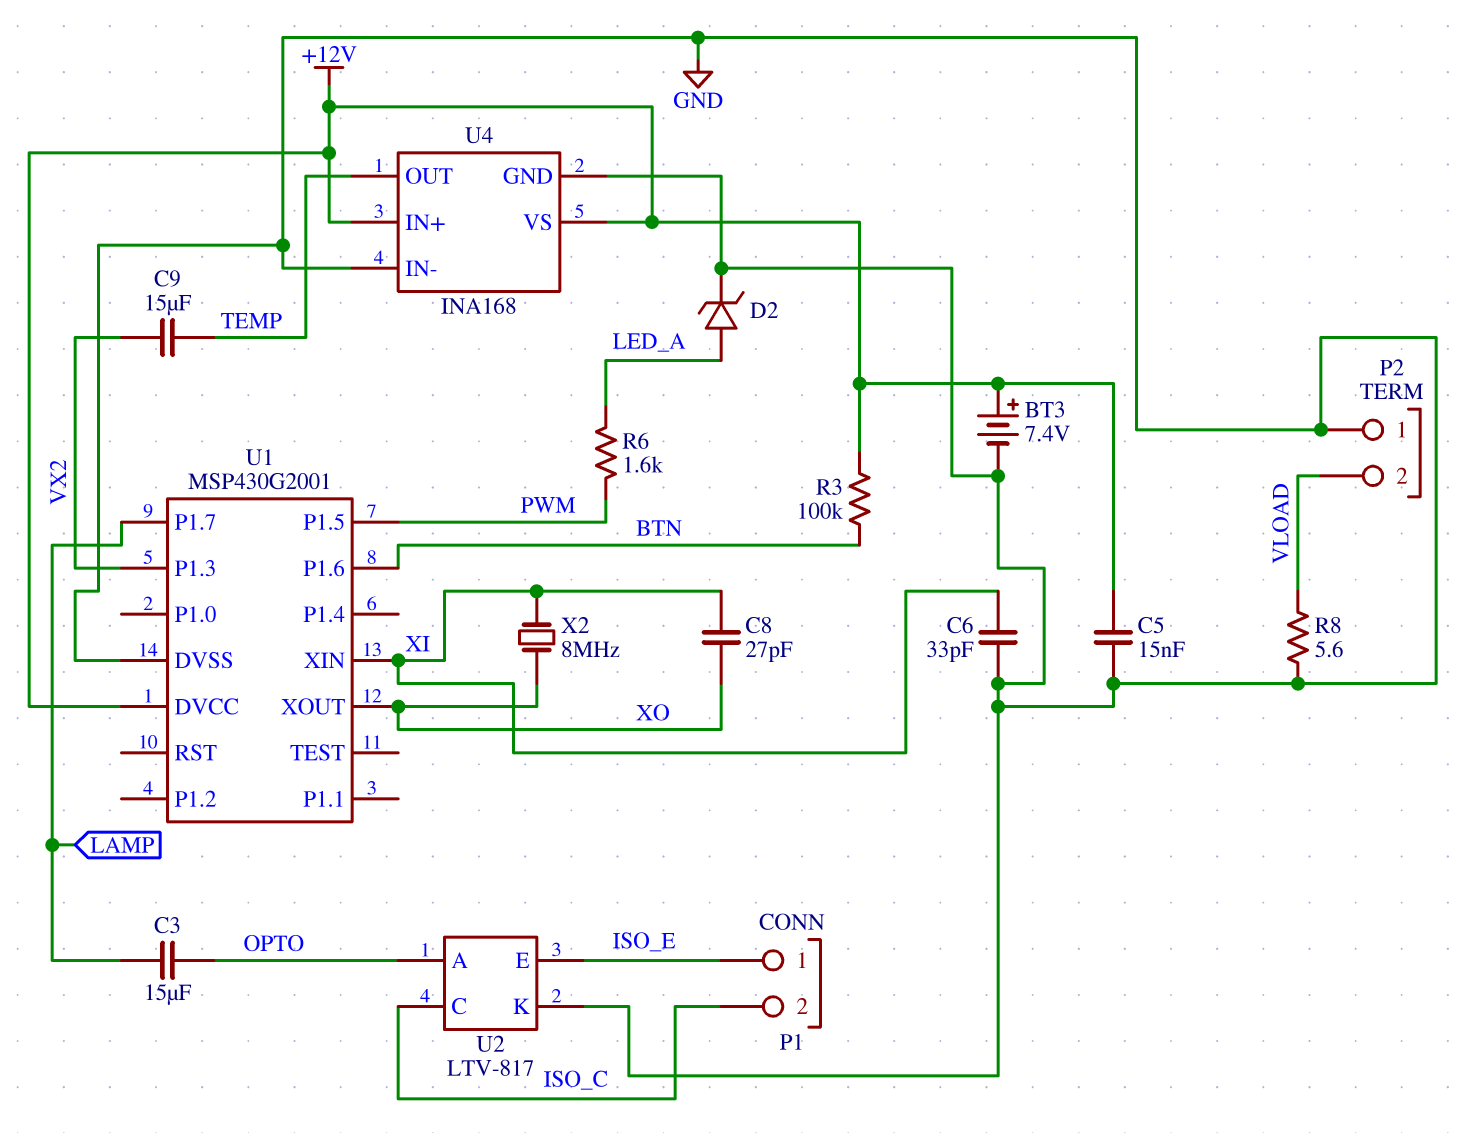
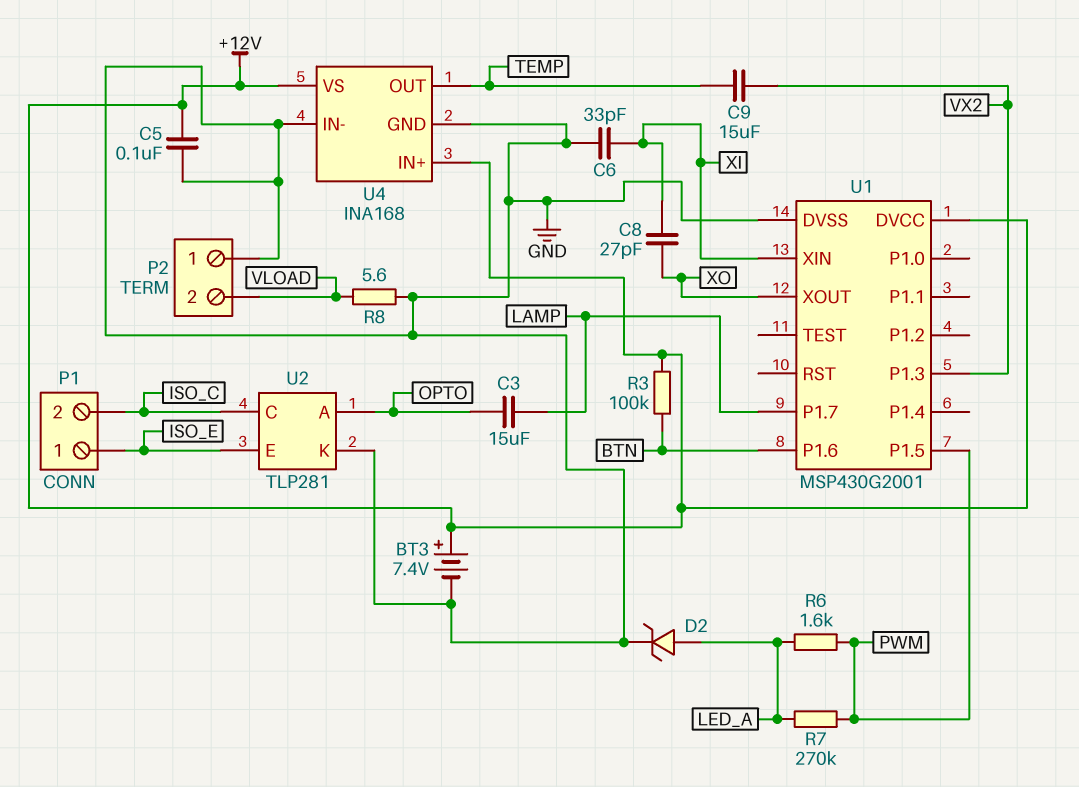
C5: 15nF (+12V, GND) -> 100nF (+12V, GND)
R7: none -> 270k (LED_A, PWM)
U2: LTV-817 -> TLP281
X2: 8MHz (XI, XO) -> none

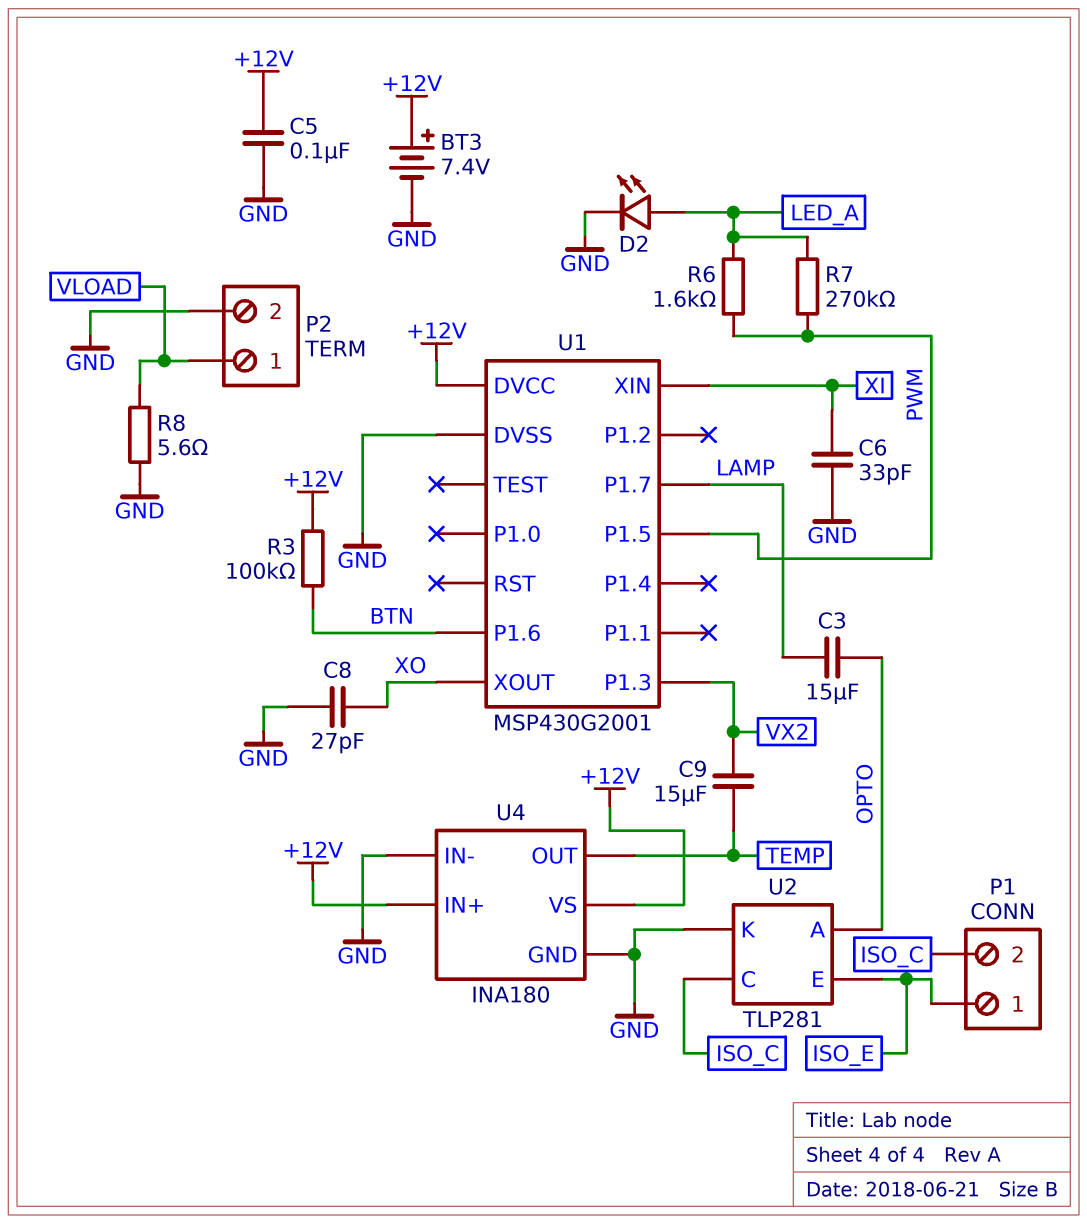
C8: 27pF (XI, XO) -> 27pF (GND, XO)
D2: zener (A LED_A, K GND) -> LED (A LED_A, K GND)
P2 pin 1: GND -> VLOAD
P2 pin 2: VLOAD -> GND
U4: INA168 -> INA180

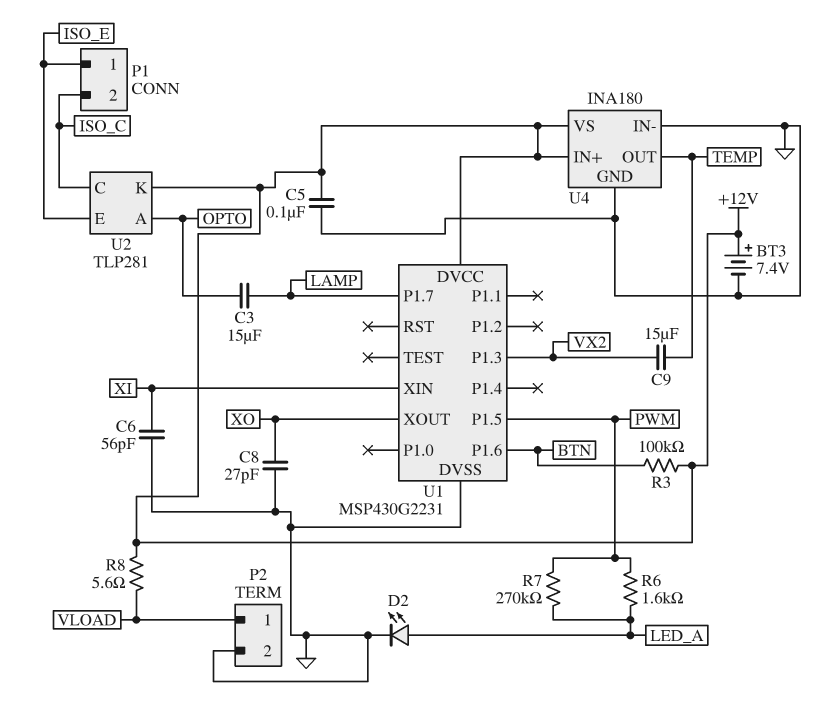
C6: 33pF (GND, XI) -> 56pF (GND, XI)
R8: 5.6 (GND, VLOAD) -> 5.6 (+12V, VLOAD)
U1: MSP430G2001 -> MSP430G2231
U2 pin K: GND -> +12V

